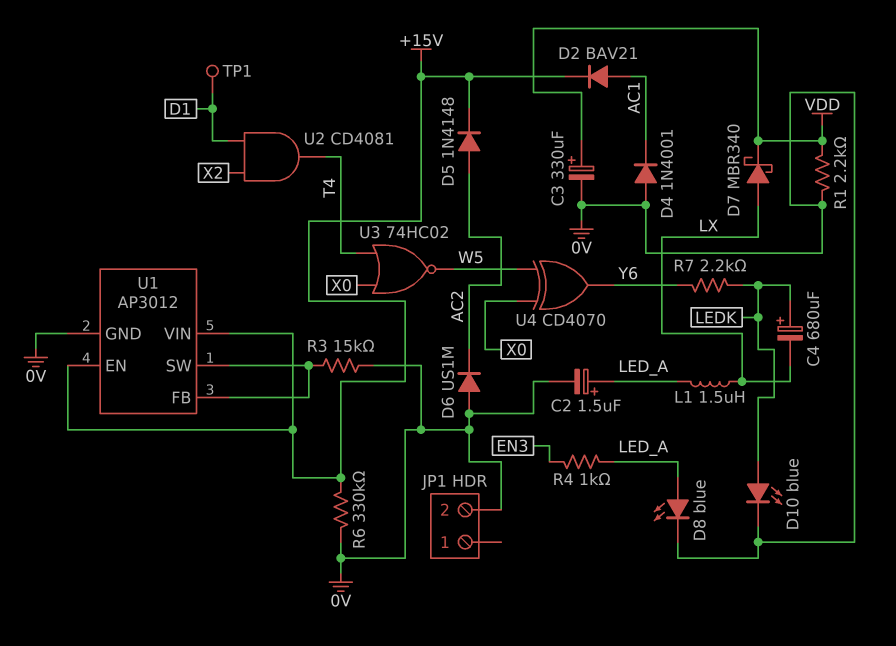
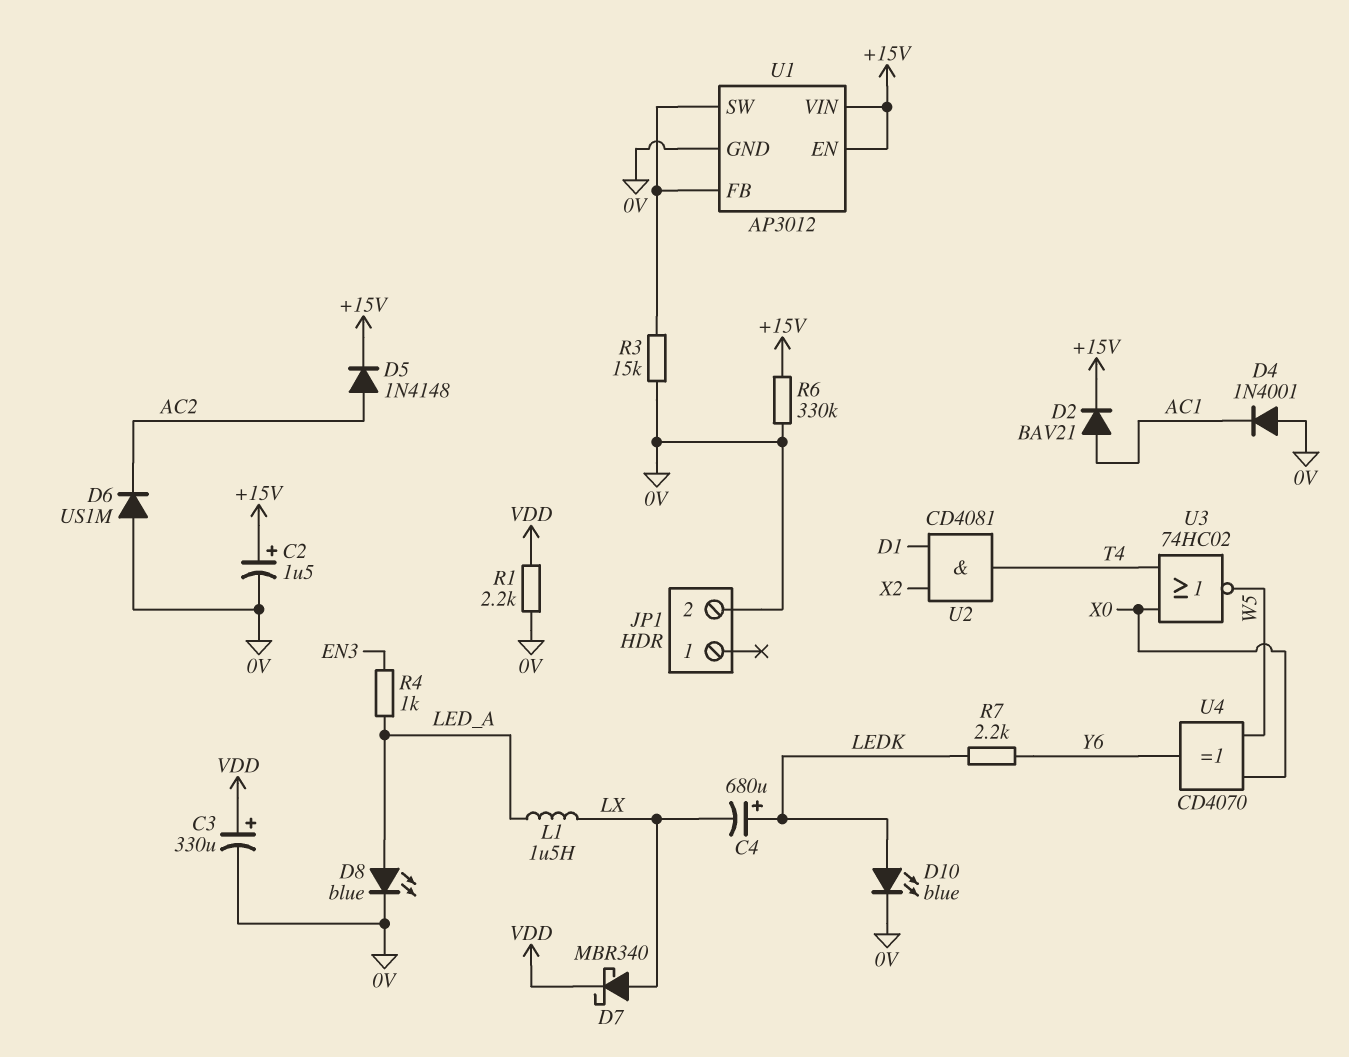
C2: 1.5uF (plus LED_A, minus 0V) -> 1.5uF (plus +15V, minus 0V)
TP1: test point (D1) -> none

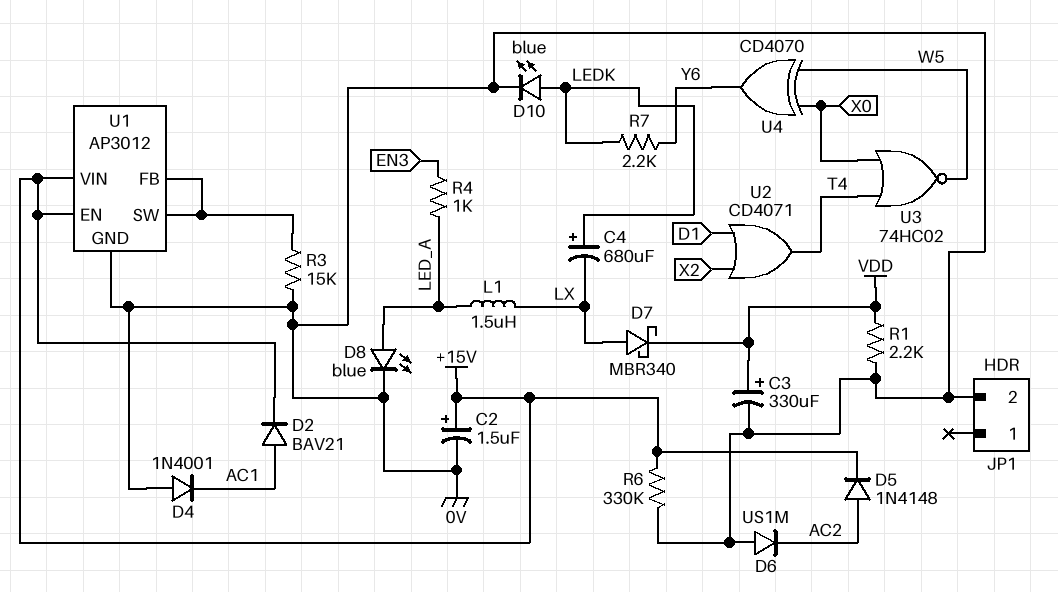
U2: AND CD4081 (in D1, in X2, out T4) -> OR CD4071 (in D1, in X2, out T4)

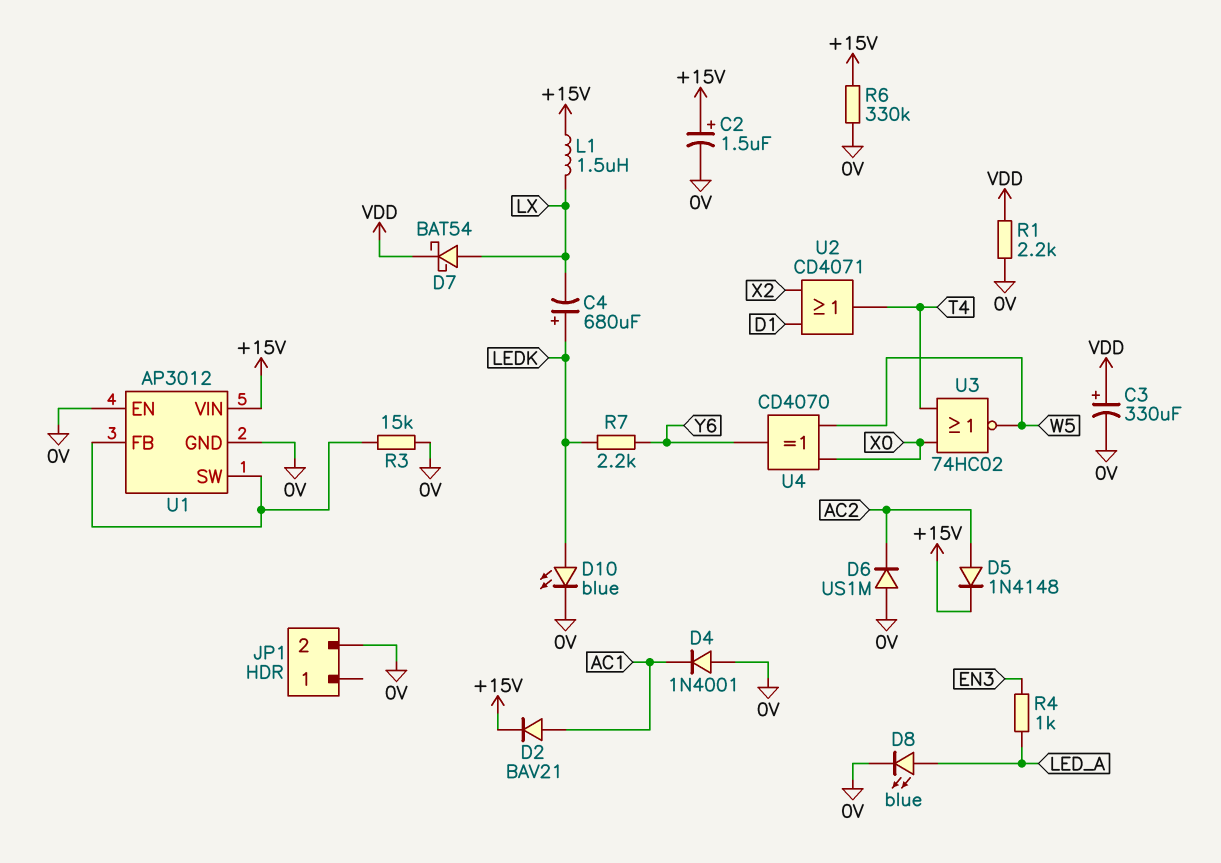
D7: schottky MBR340 (A LX, K VDD) -> schottky BAT54 (A LX, K VDD)
L1: 1.5uH (LED_A, LX) -> 1.5uH (+15V, LX)
U1 pin EN: +15V -> 0V

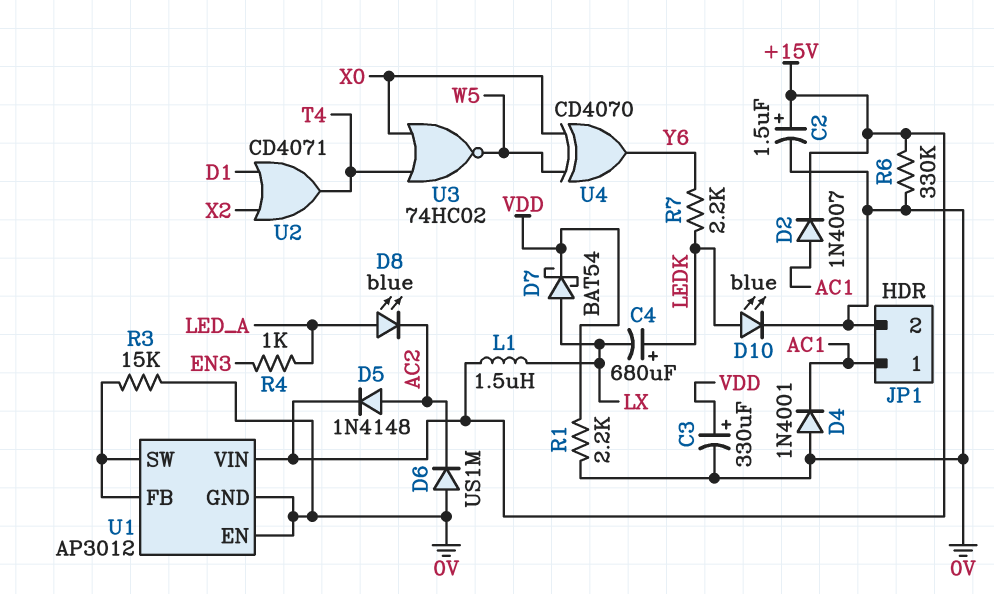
D2: diode BAV21 (A AC1, K +15V) -> diode 1N4007 (A AC1, K +15V)
D8: LED blue (A LED_A, K 0V) -> LED blue (A LED_A, K AC2)
JP1 pin 1: none -> AC1

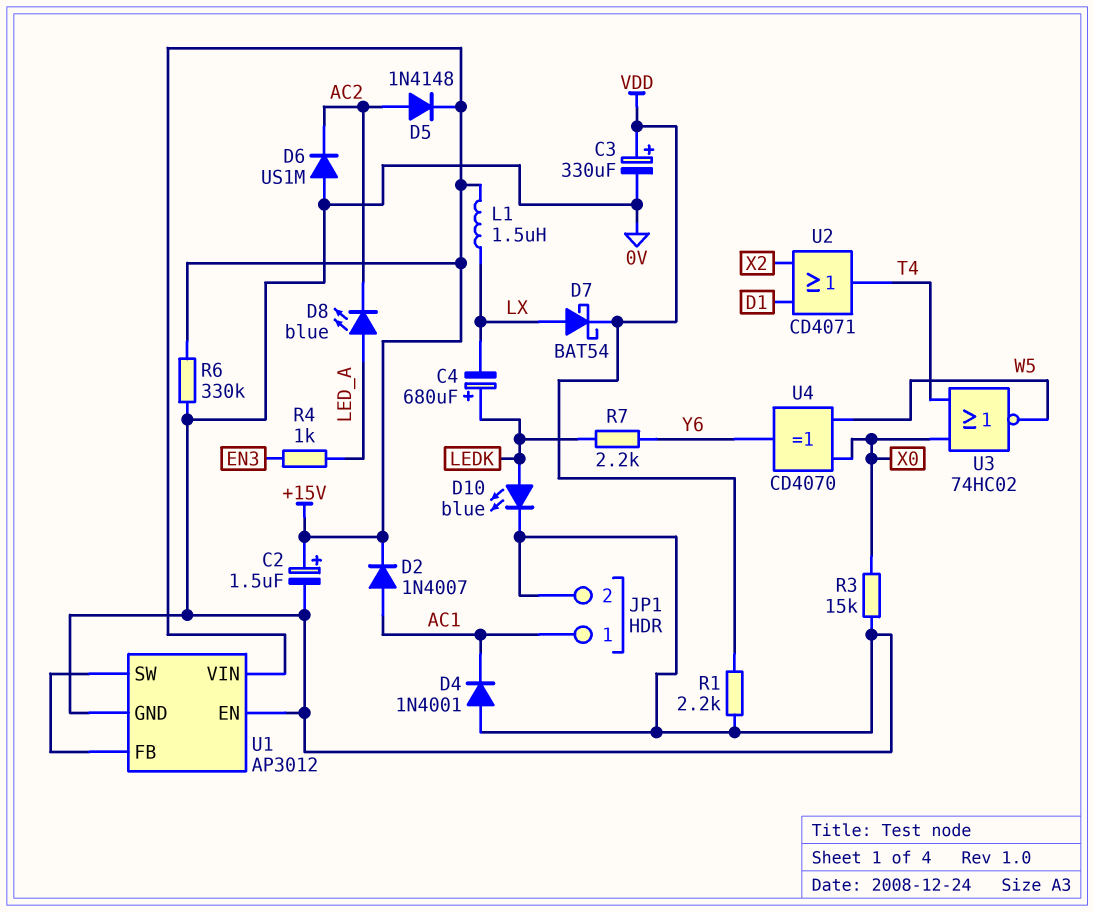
R3: 15k (0V, U1/FB) -> 15k (0V, X0)

